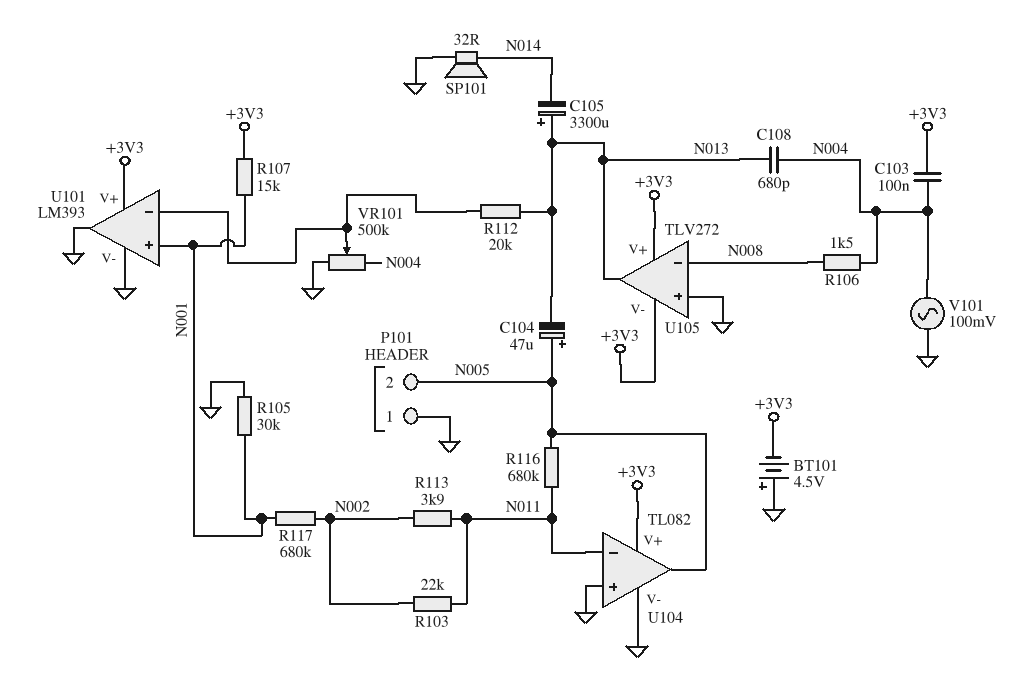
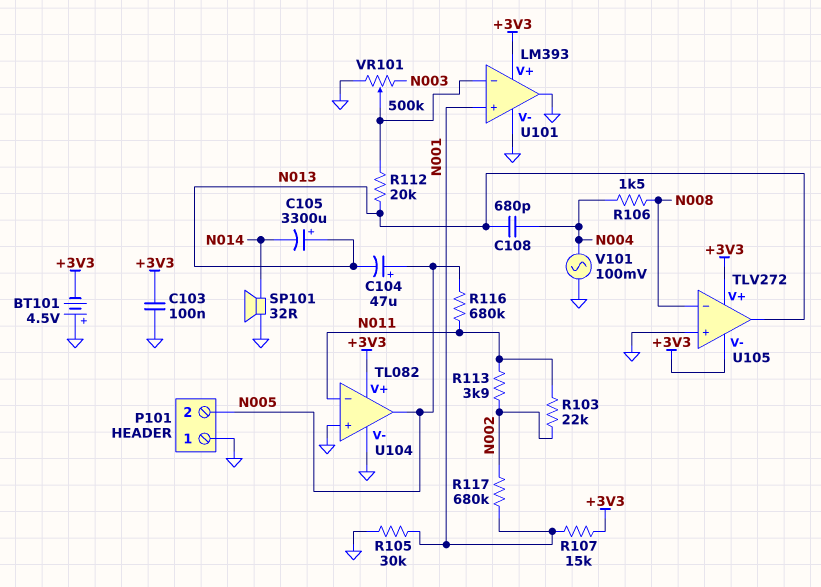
C103: 100nF (+3V3, N004) -> 100nF (+3V3, GND)
VR101: 500k (GND, N004, wiper U101/in-) -> 500k (GND, N003, wiper U101/in-)

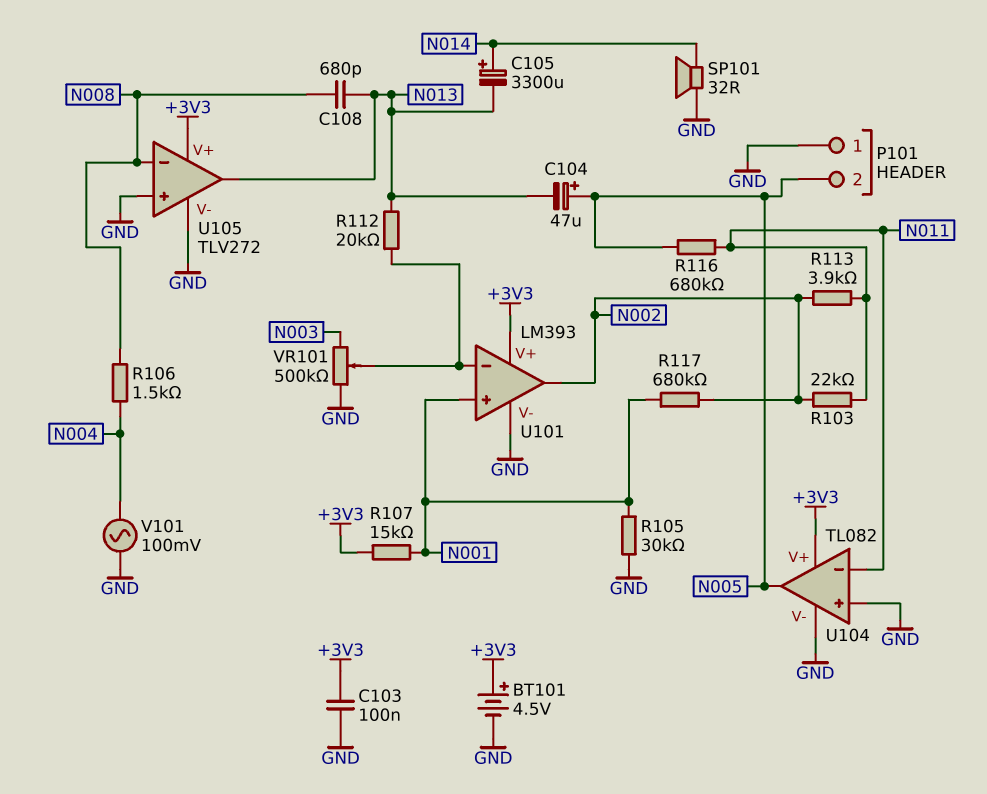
BT101: 4.5V (plus GND, minus +3V3) -> 4.5V (plus +3V3, minus GND)
C105: 3300uF (plus N013, minus N014) -> 3300uF (plus N014, minus N013)
C108: 680pF (N004, N013) -> 680pF (N008, N013)
U101 pin out: GND -> N002
U105 pin V-: +3V3 -> GND

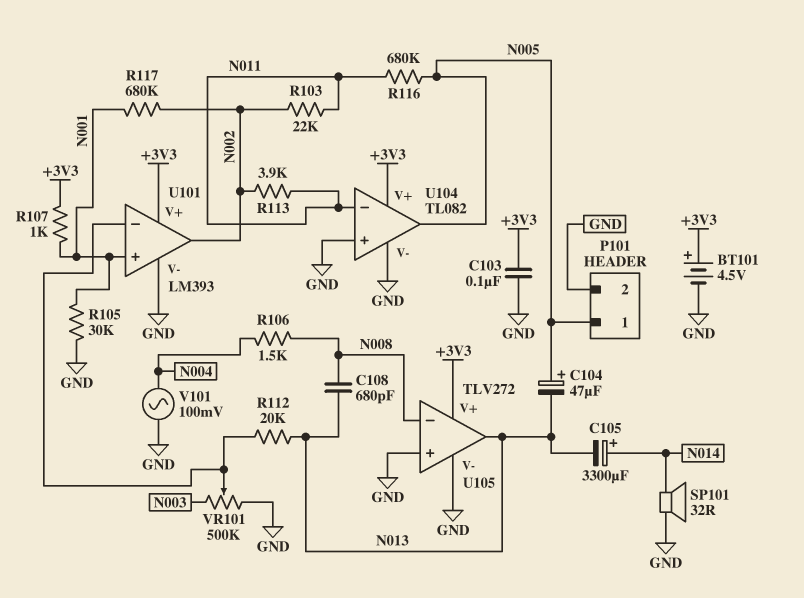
P101 pin 1: GND -> N005
P101 pin 2: N005 -> GND
R107: 15k (+3V3, N001) -> 1k (+3V3, N001)

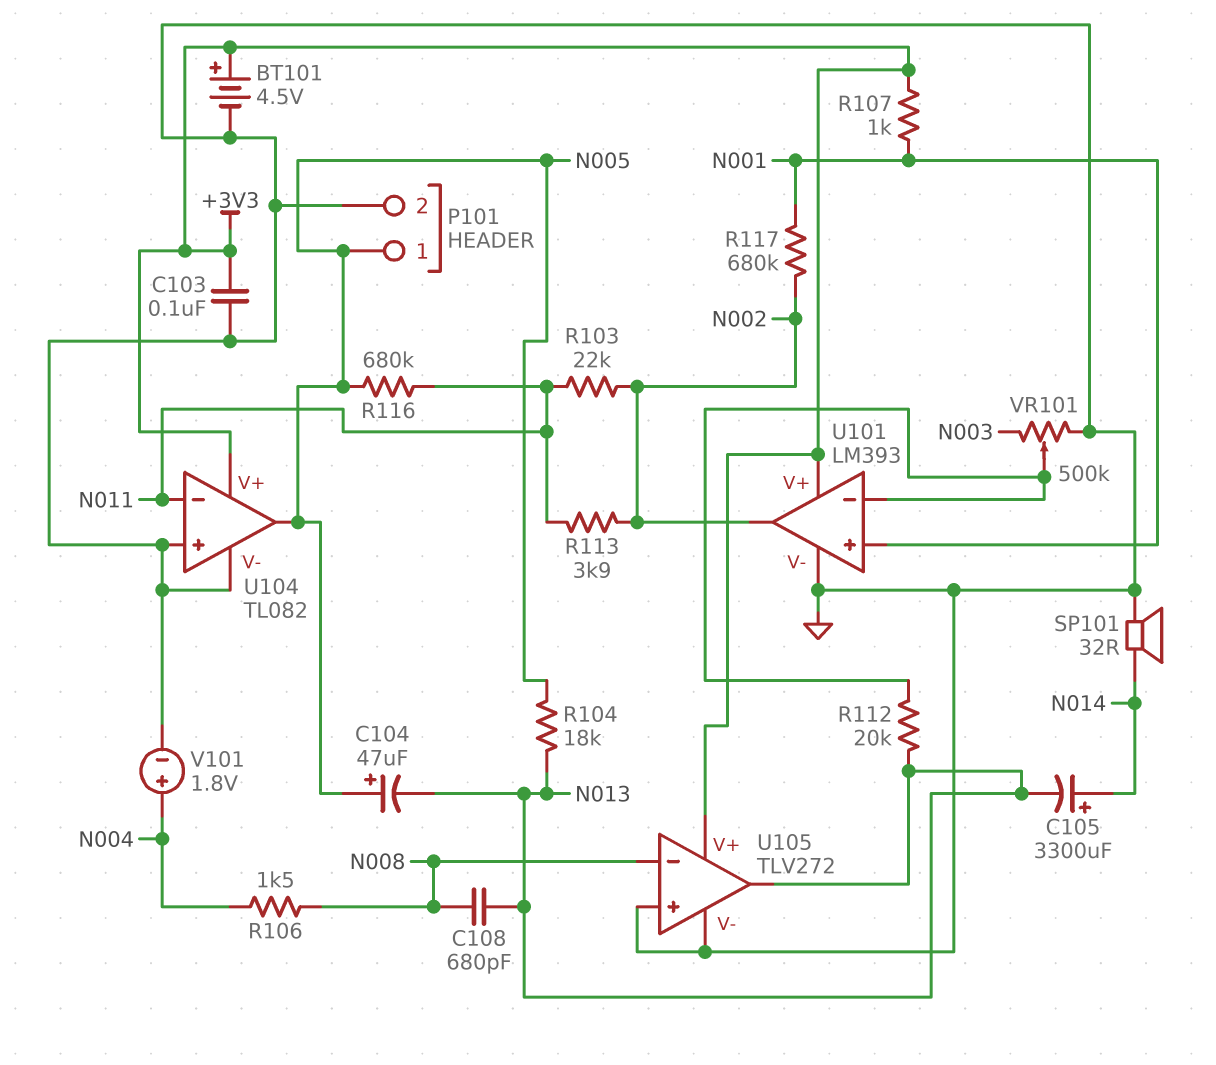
R104: none -> 18k (N005, N013)
R105: 30k (GND, N001) -> none
V101: AC 100mV (GND, N004) -> 1.8V (plus N004, minus GND)

